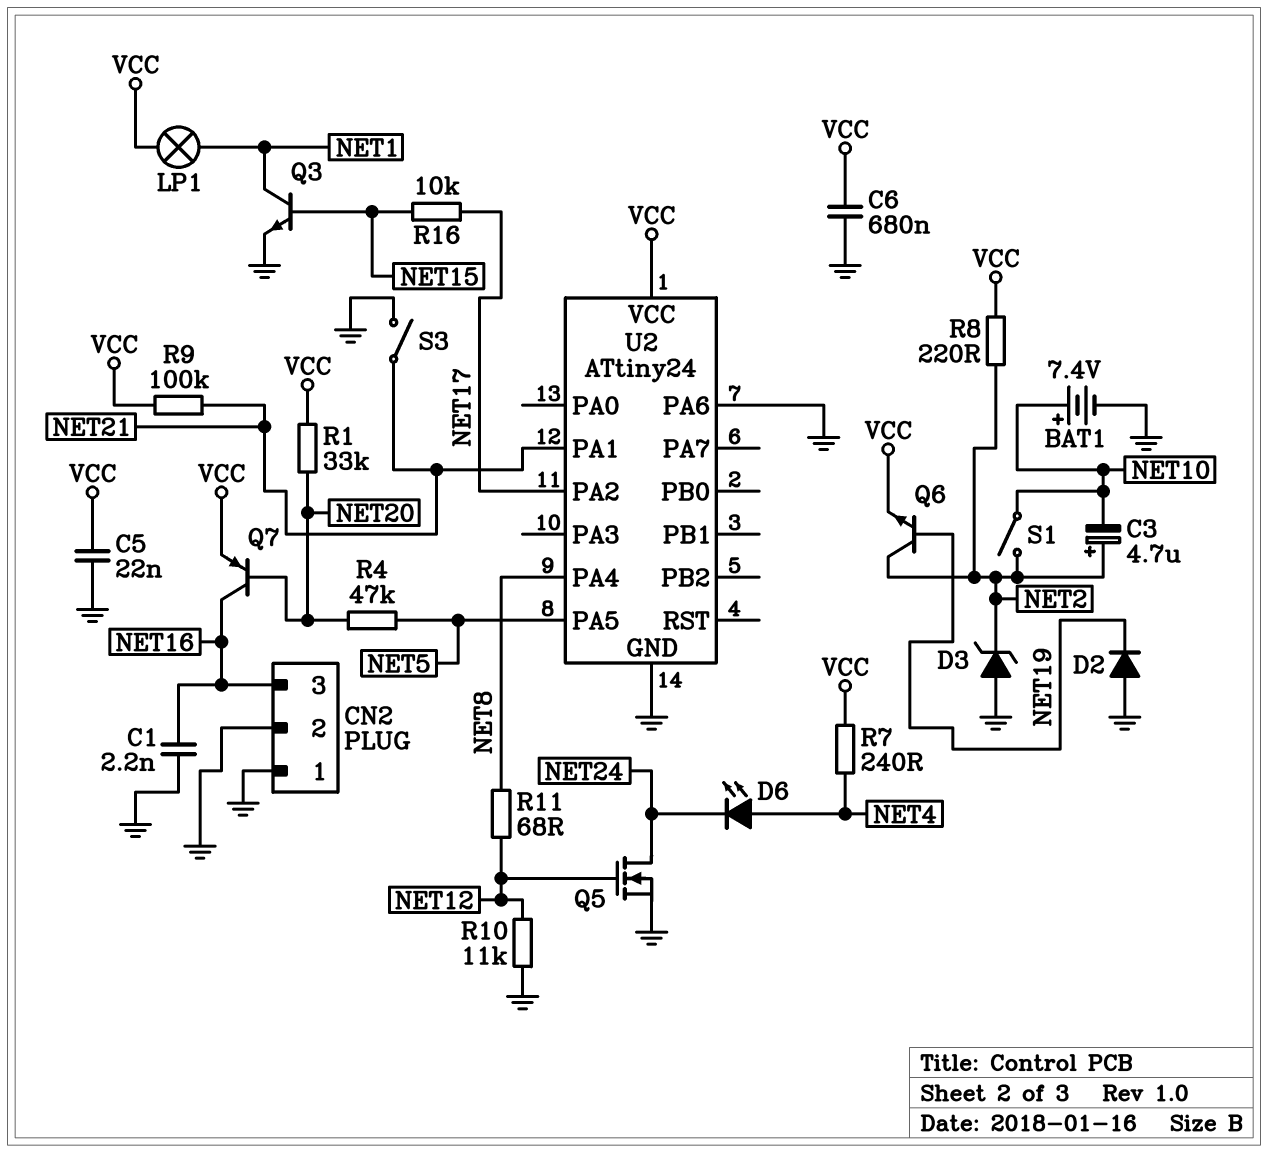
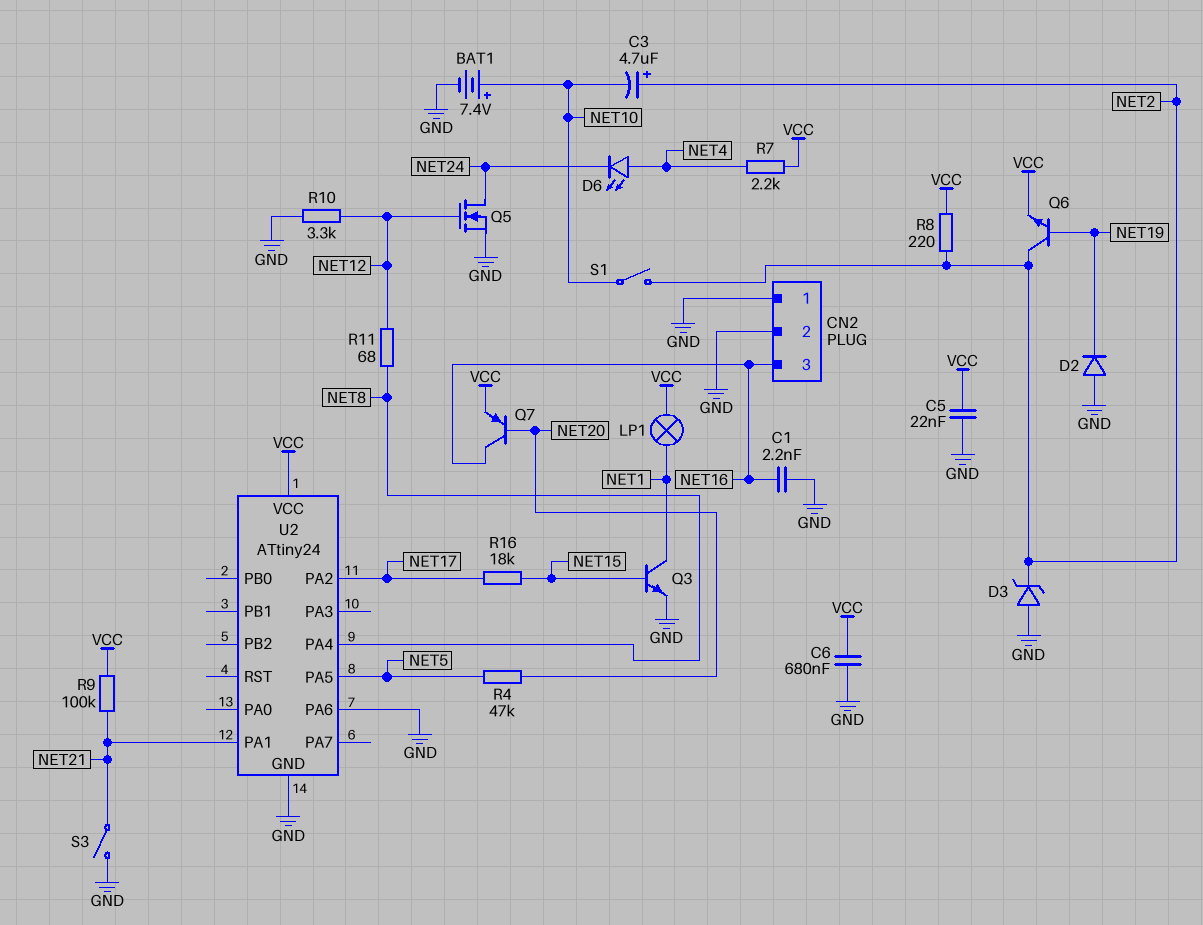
R1: 33k (NET20, VCC) -> none
R7: 240 (NET4, VCC) -> 2.2k (NET4, VCC)
R10: 11k (GND, NET12) -> 3.3k (GND, NET12)
R16: 10k (NET15, NET17) -> 18k (NET15, NET17)

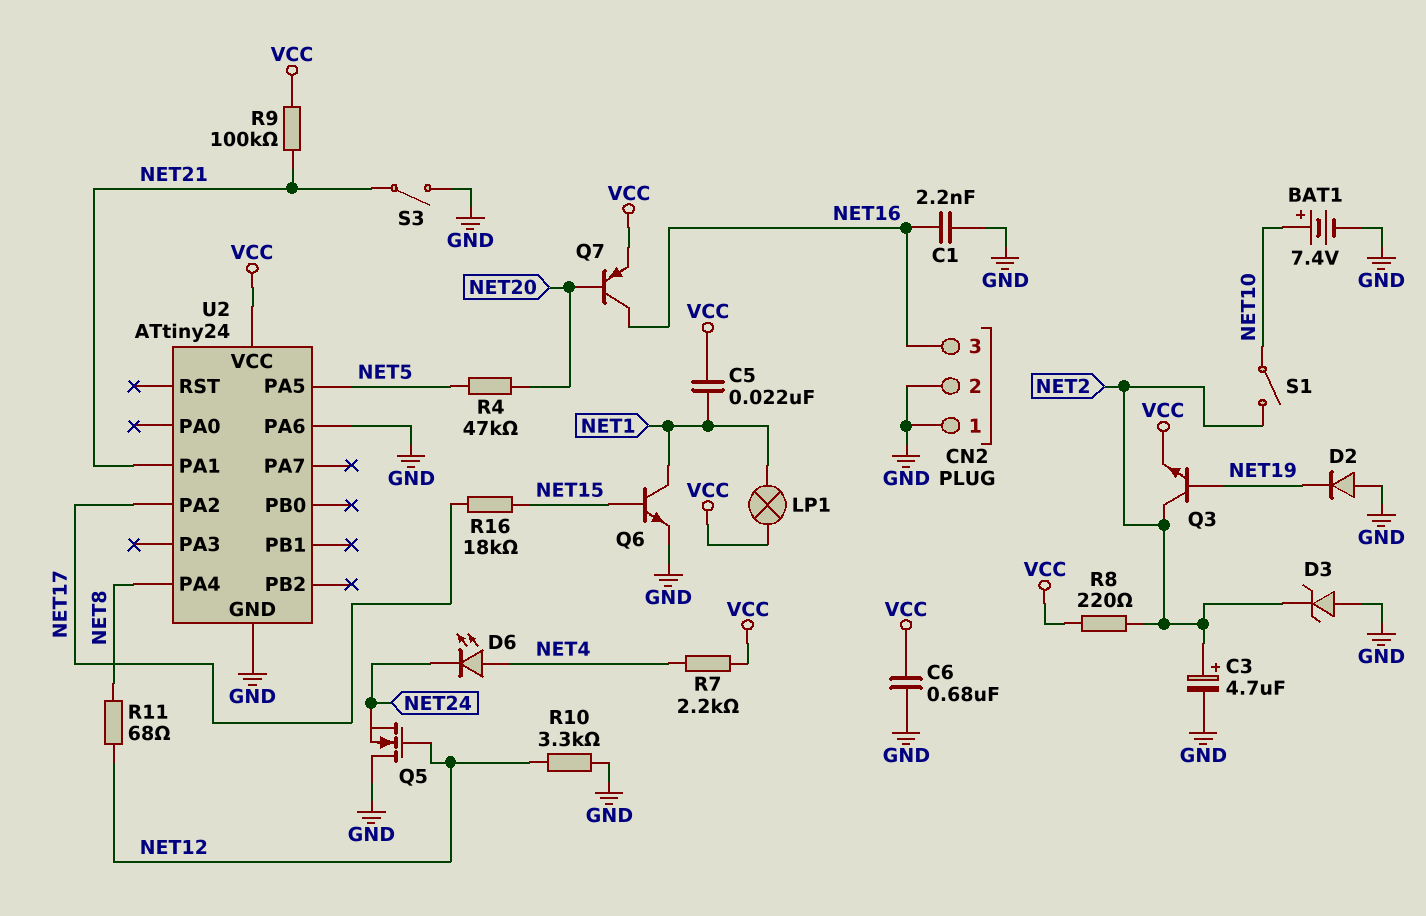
C3: 4.7uF (plus NET2, minus NET10) -> 4.7uF (plus NET2, minus GND)
C5: 22nF (GND, VCC) -> 22nF (NET1, VCC)
Q3: NPN (B NET15, C NET1, E GND) -> NPN (B NET19, C NET2, E VCC)
Q5: NMOS (G NET12, D NET24, S GND) -> NMOS (G NET12, D GND, S NET24)
Q6: NPN (B NET19, C NET2, E VCC) -> NPN (B NET15, C NET1, E GND)

